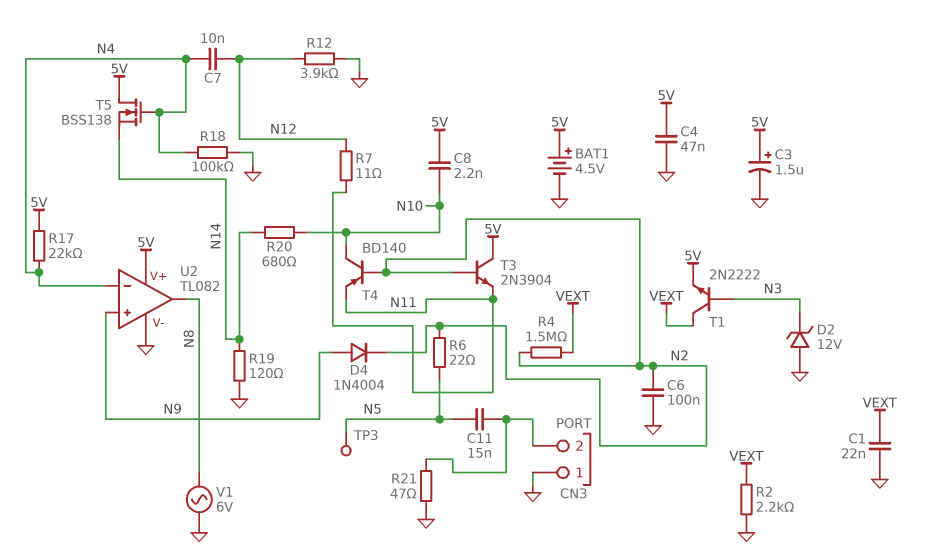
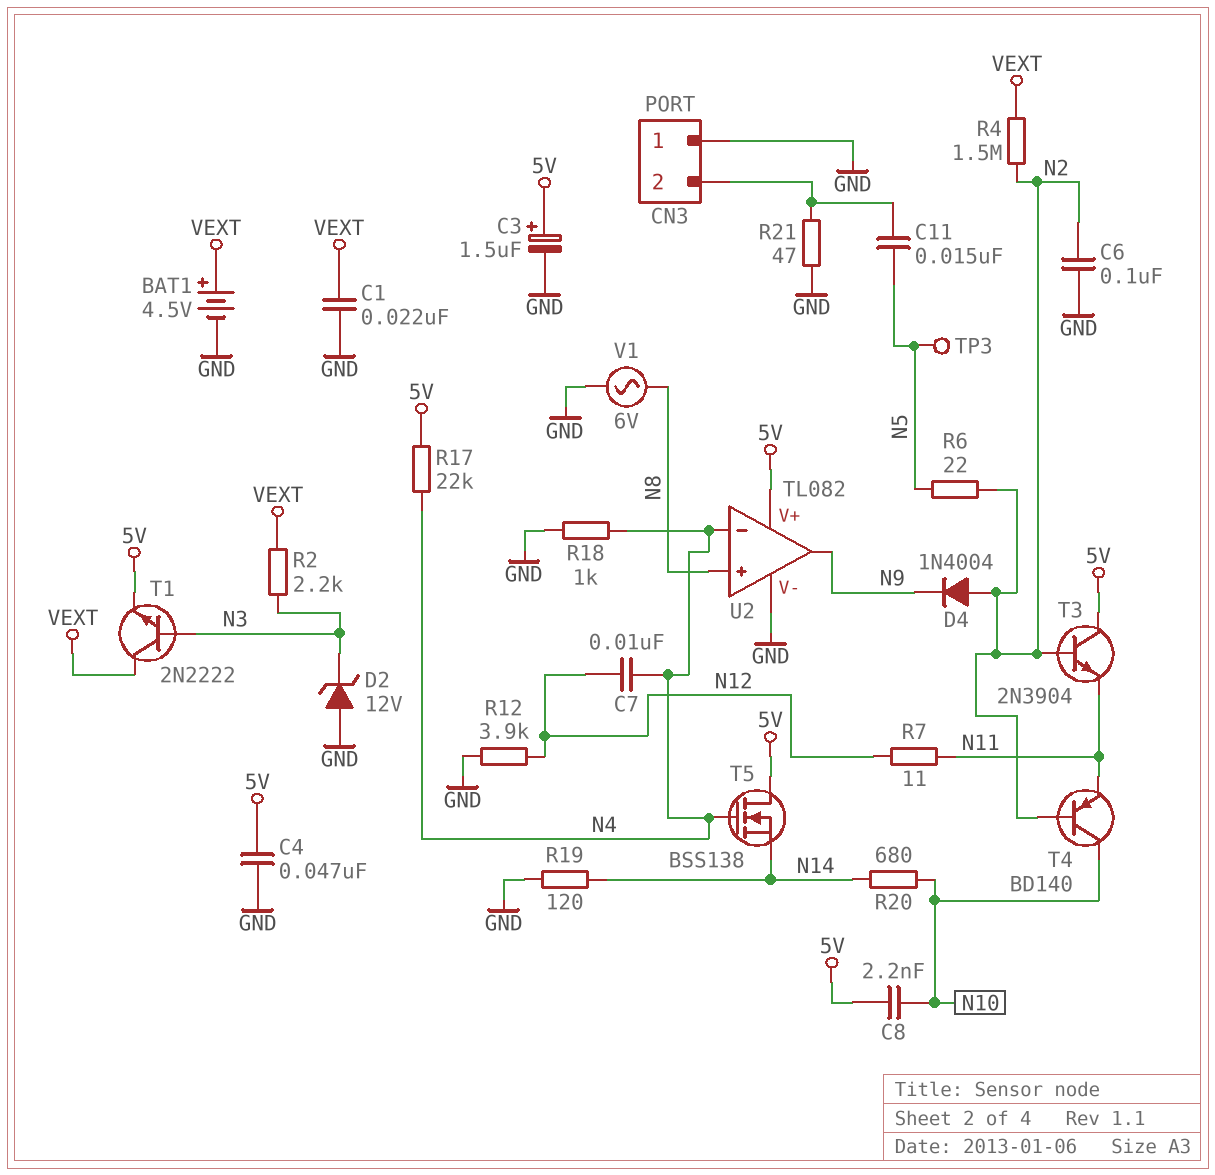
BAT1: 4.5V (plus 5V, minus GND) -> 4.5V (plus VEXT, minus GND)
D4: diode 1N4004 (A N9, K N2) -> diode 1N4004 (A N2, K N9)
R2: 2.2k (GND, VEXT) -> 2.2k (N3, VEXT)
R18: 100k (GND, N4) -> 1k (GND, N4)
U2 pin in+: N9 -> N8
U2 pin out: N8 -> N9

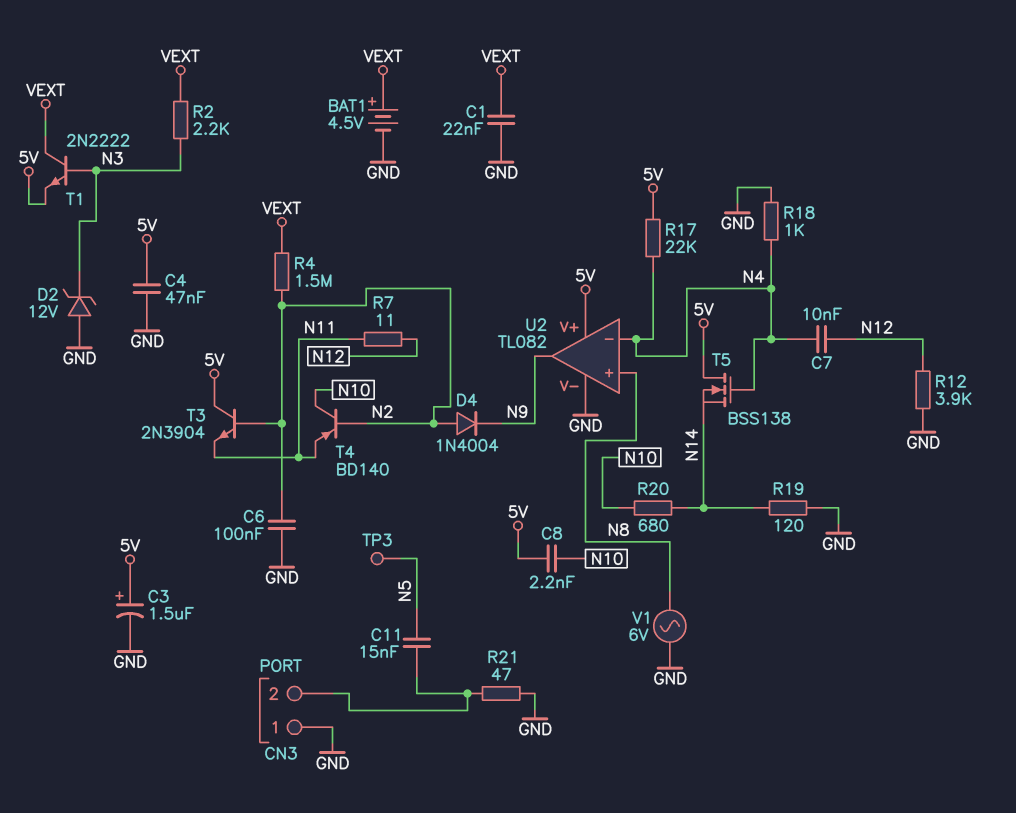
R6: 22 (N2, N5) -> none

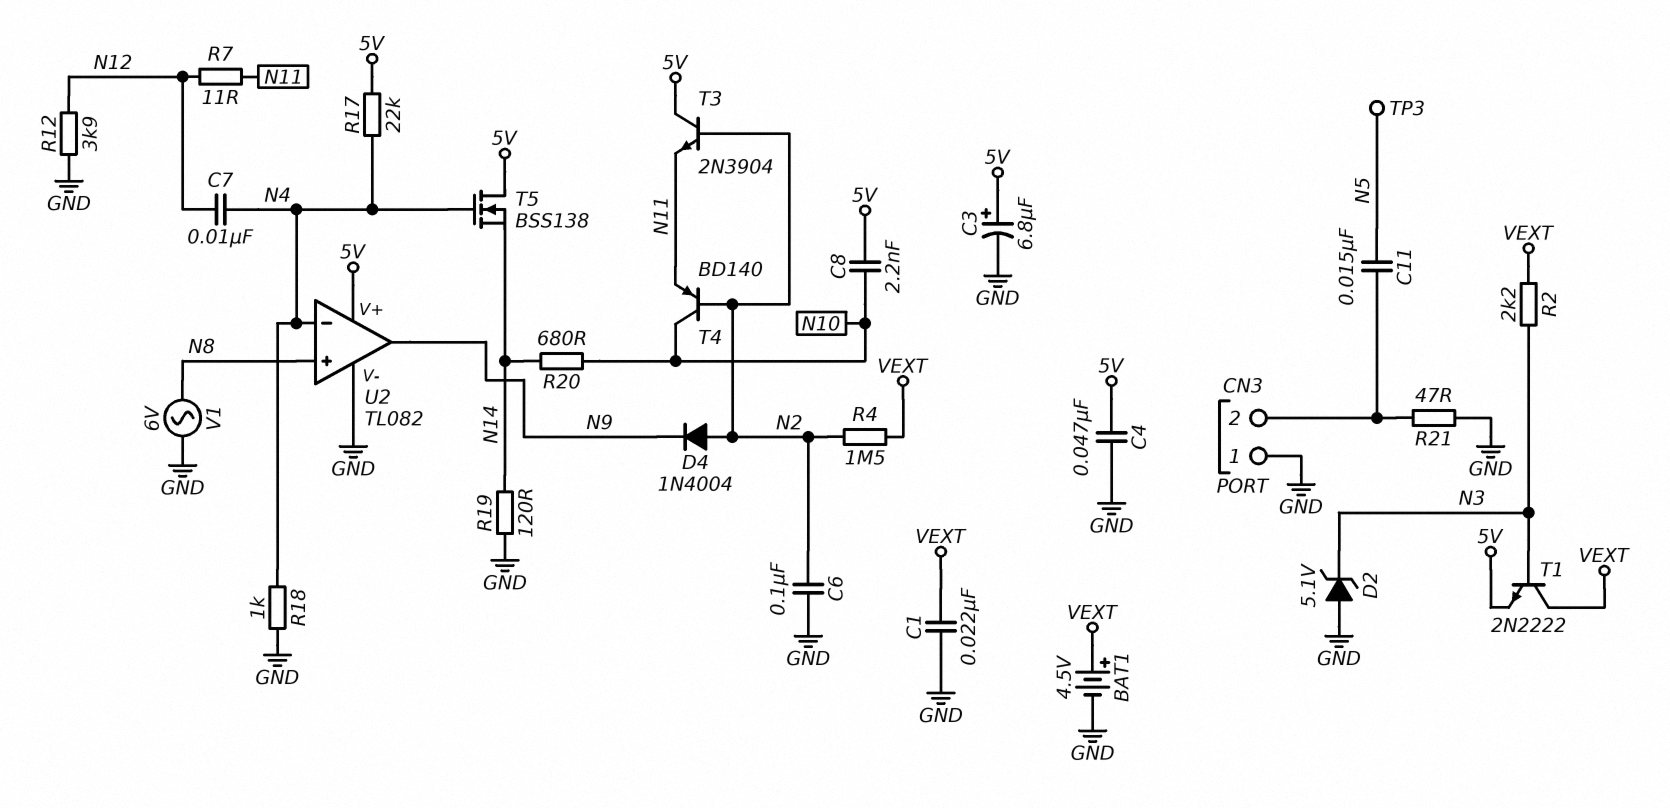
C3: 1.5uF (plus 5V, minus GND) -> 6.8uF (plus 5V, minus GND)
D2: zener 12V (A GND, K N3) -> zener 5.1V (A GND, K N3)

